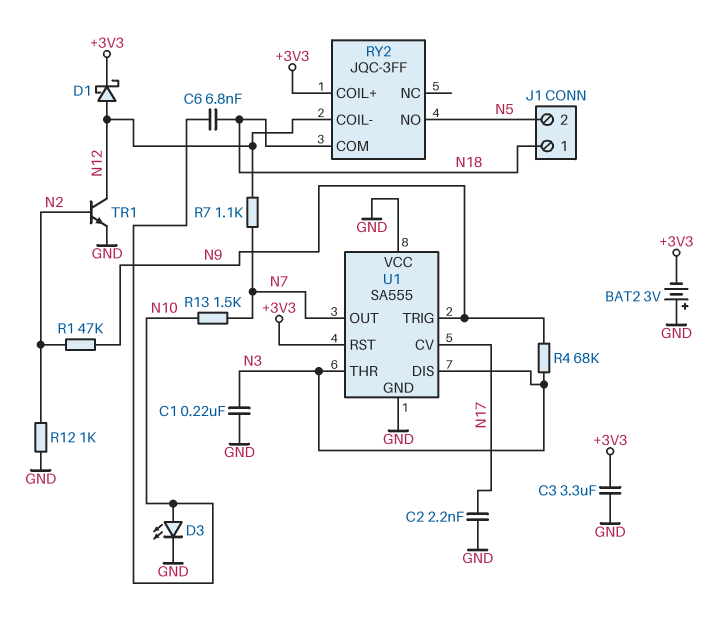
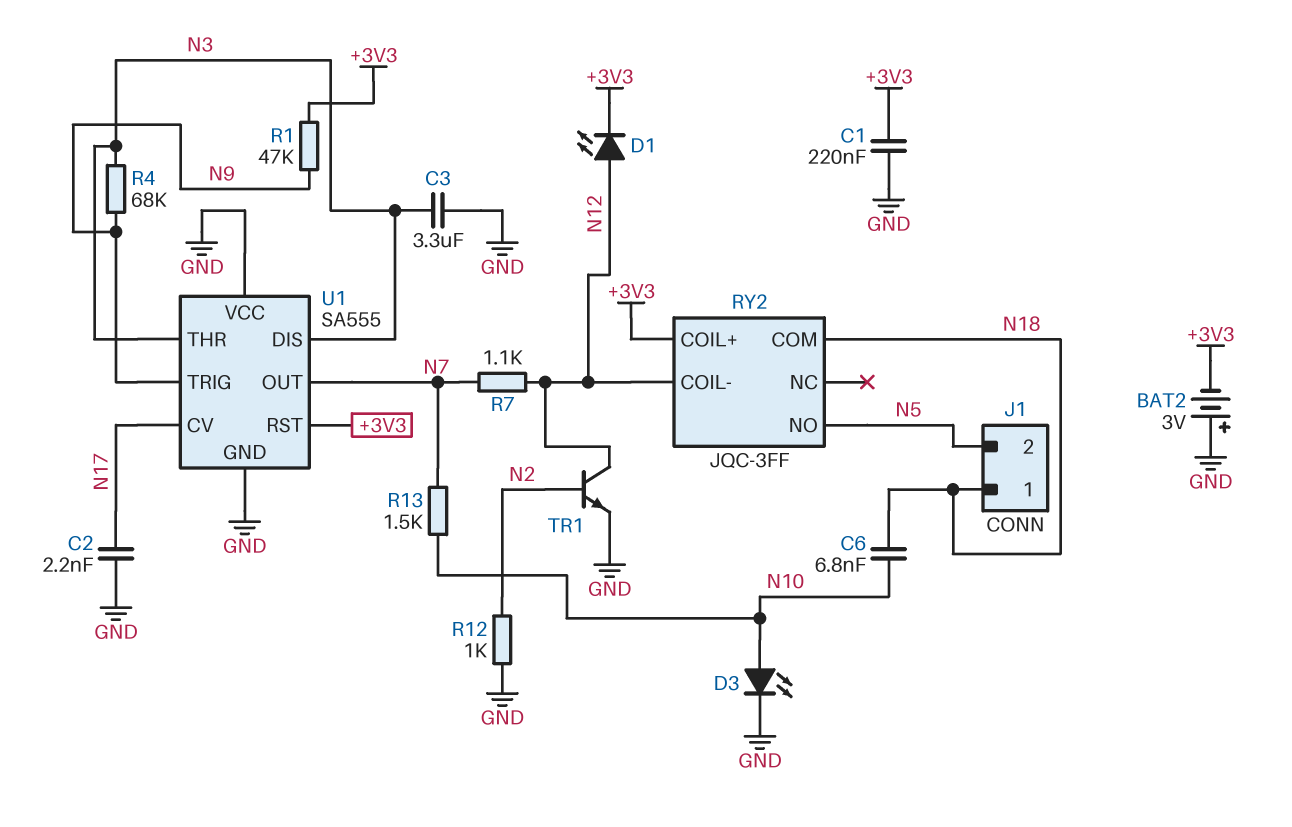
C1: 220nF (GND, N3) -> 220nF (+3V3, GND)
C3: 3.3uF (+3V3, GND) -> 3.3uF (GND, N3)
D1: schottky (A N12, K +3V3) -> LED (A N12, K +3V3)
R1: 47k (N2, N9) -> 47k (+3V3, N9)

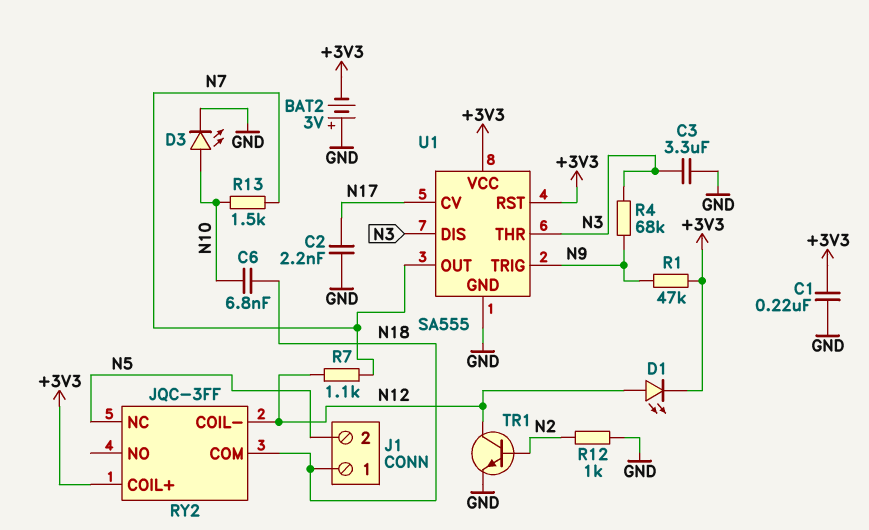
RY2 pin NC: none -> N5
RY2 pin NO: N5 -> none
U1 pin VCC: GND -> +3V3

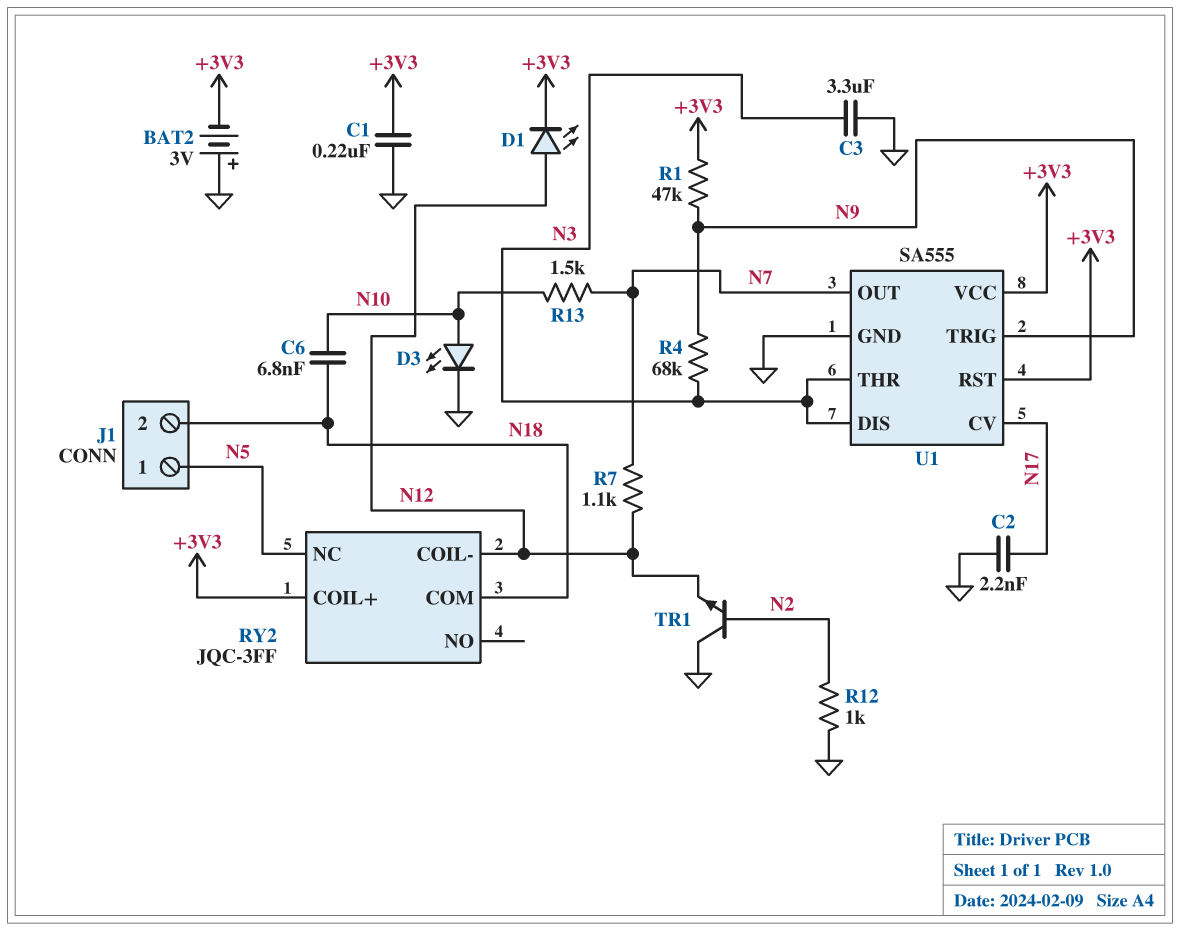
J1 pin 1: N18 -> N5
J1 pin 2: N5 -> N18
TR1: NPN (B N2, C N12, E GND) -> NPN (B N2, C GND, E N12)

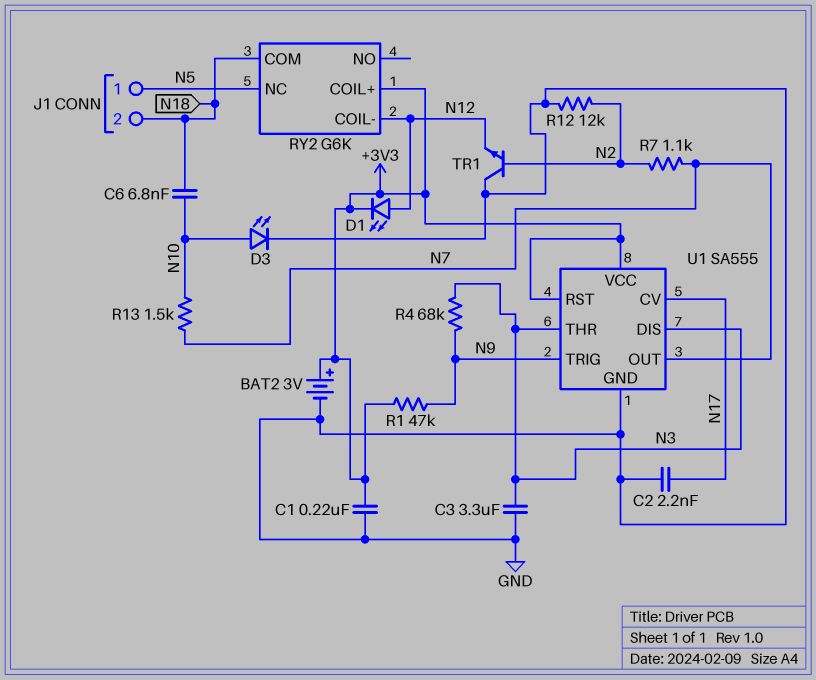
BAT2: 3V (plus GND, minus +3V3) -> 3V (plus +3V3, minus GND)
R7: 1.1k (N7, N12) -> 1.1k (N2, N7)
R12: 1k (GND, N2) -> 12k (GND, N2)
RY2: JQC-3FF -> G6K

